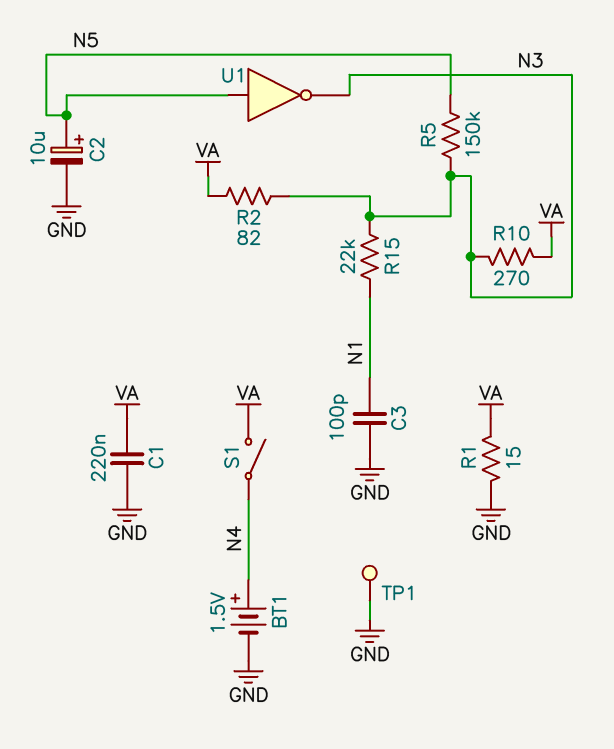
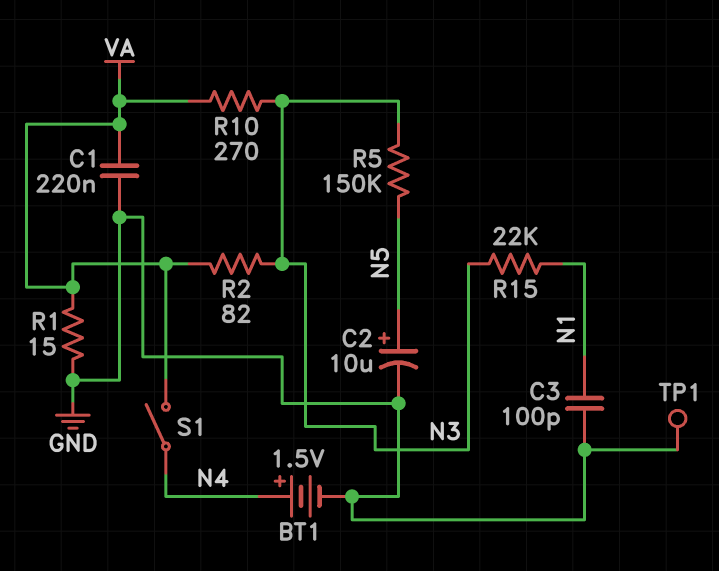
U1: NOT (in N5, out N3) -> none

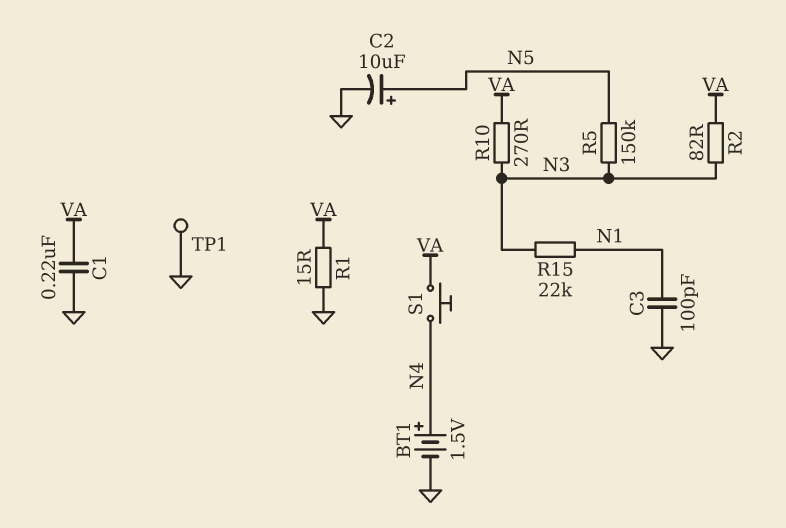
S1: switch (N4, VA) -> button (N4, VA)

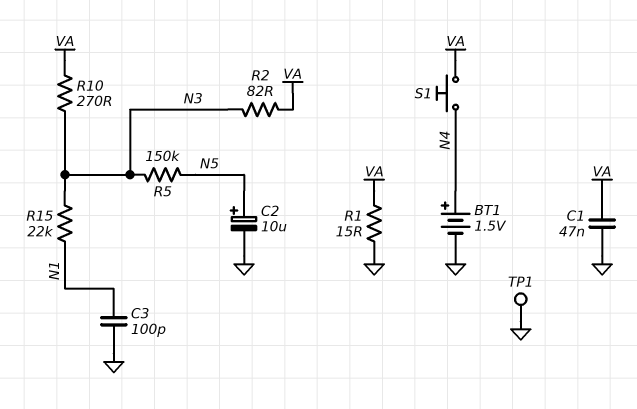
C1: 220nF (GND, VA) -> 47nF (GND, VA)

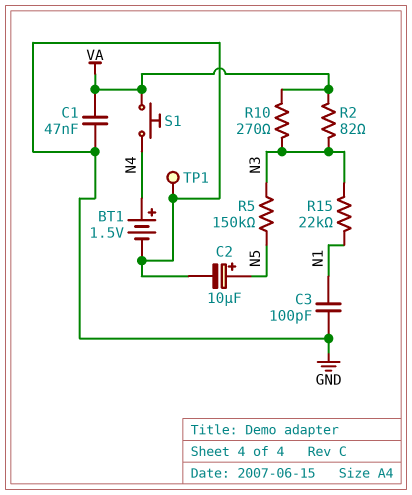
R1: 15 (GND, VA) -> none

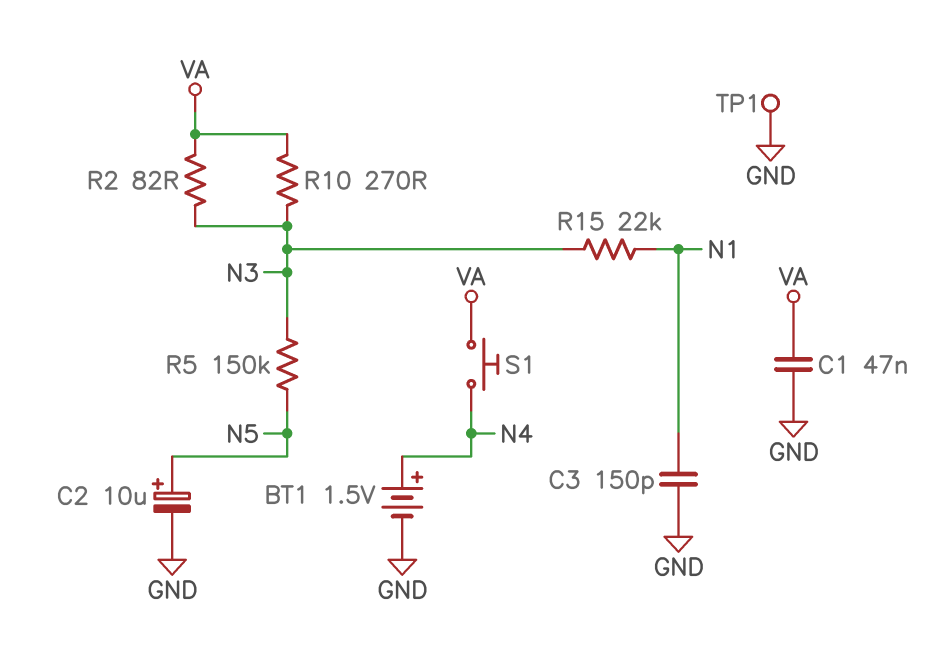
C3: 100pF (GND, N1) -> 150pF (GND, N1)

